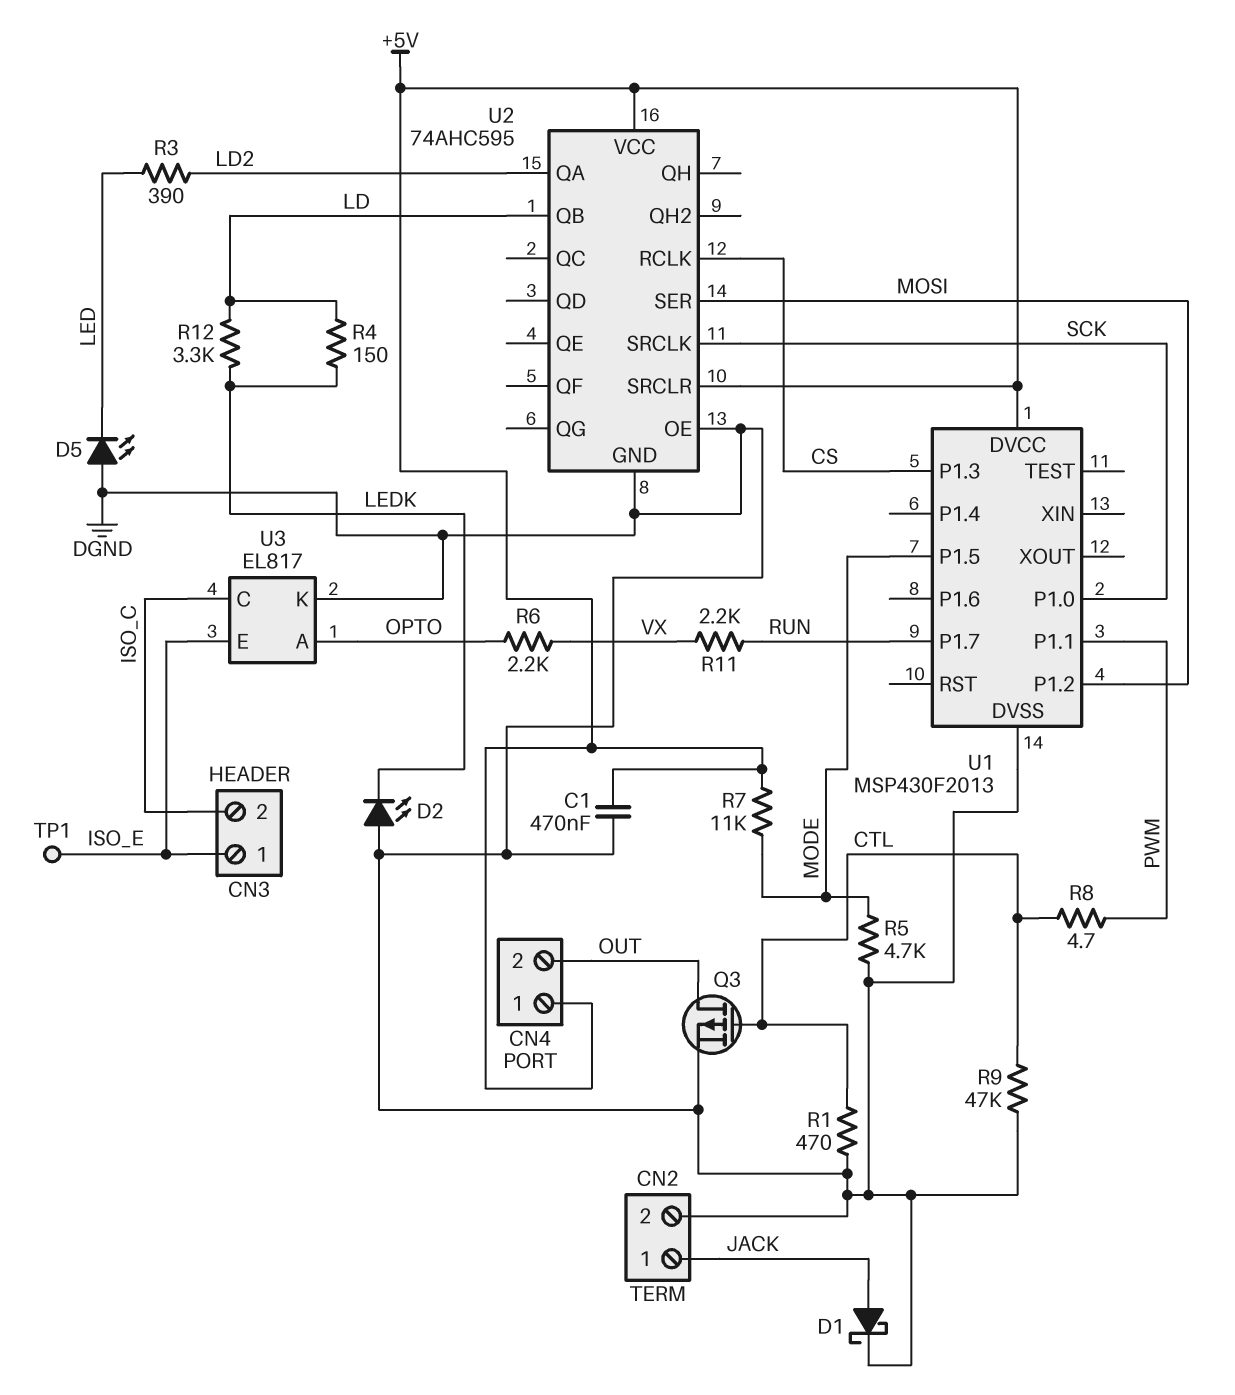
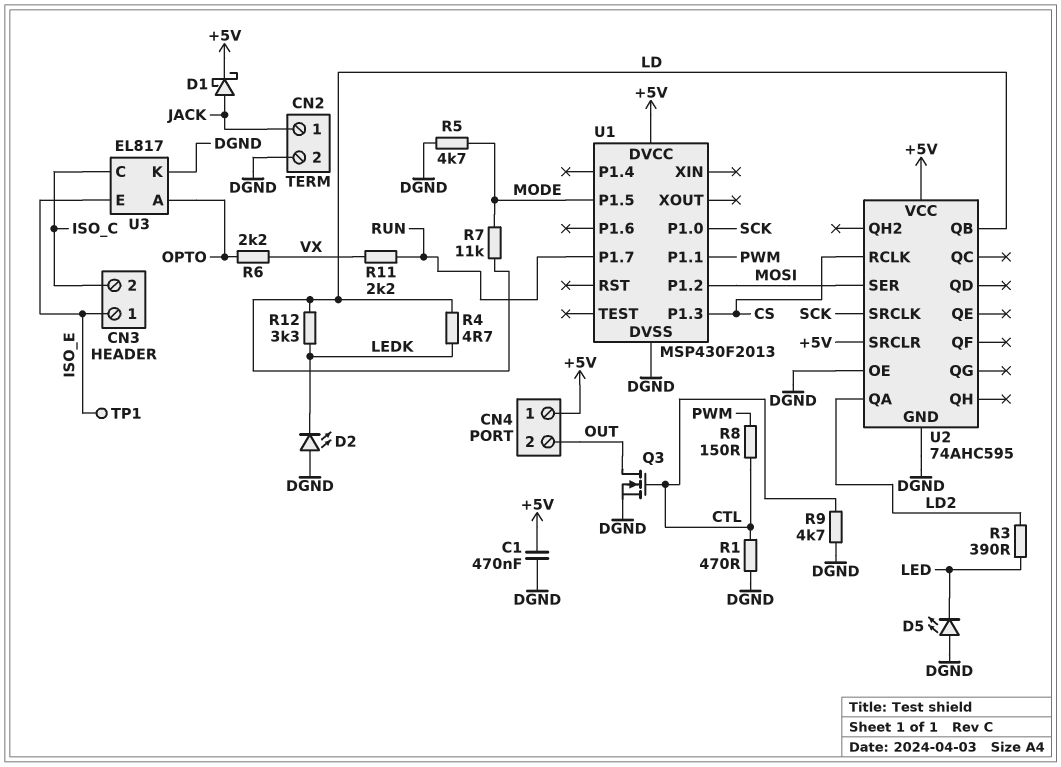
D1: schottky (A JACK, K DGND) -> schottky (A JACK, K +5V)
Q3: PMOS (G CTL, D OUT, S DGND) -> NMOS (G CTL, D OUT, S DGND)
R4: 150 (LD, LEDK) -> 4.7 (LD, LEDK)
R7: 11k (+5V, MODE) -> 11k (LD, MODE)
R8: 4.7 (CTL, PWM) -> 150 (CTL, PWM)
R9: 47k (CTL, DGND) -> 4.7k (CTL, DGND)

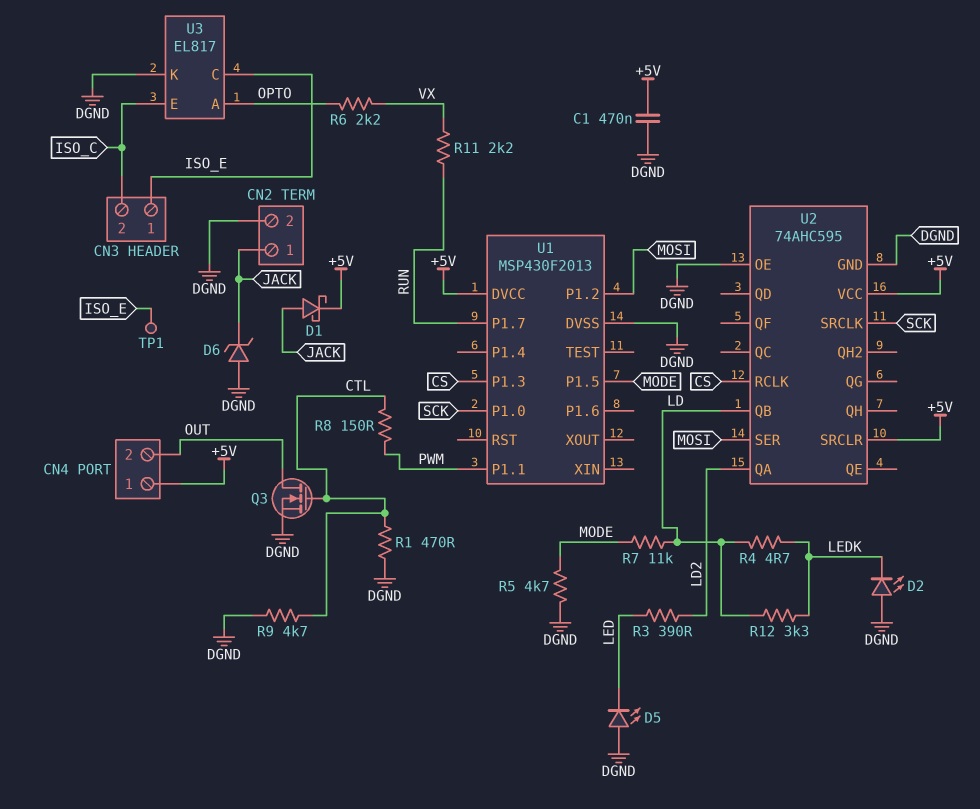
D6: none -> zener (A DGND, K JACK)
U3 pin C: ISO_C -> ISO_E
U3 pin E: ISO_E -> ISO_C

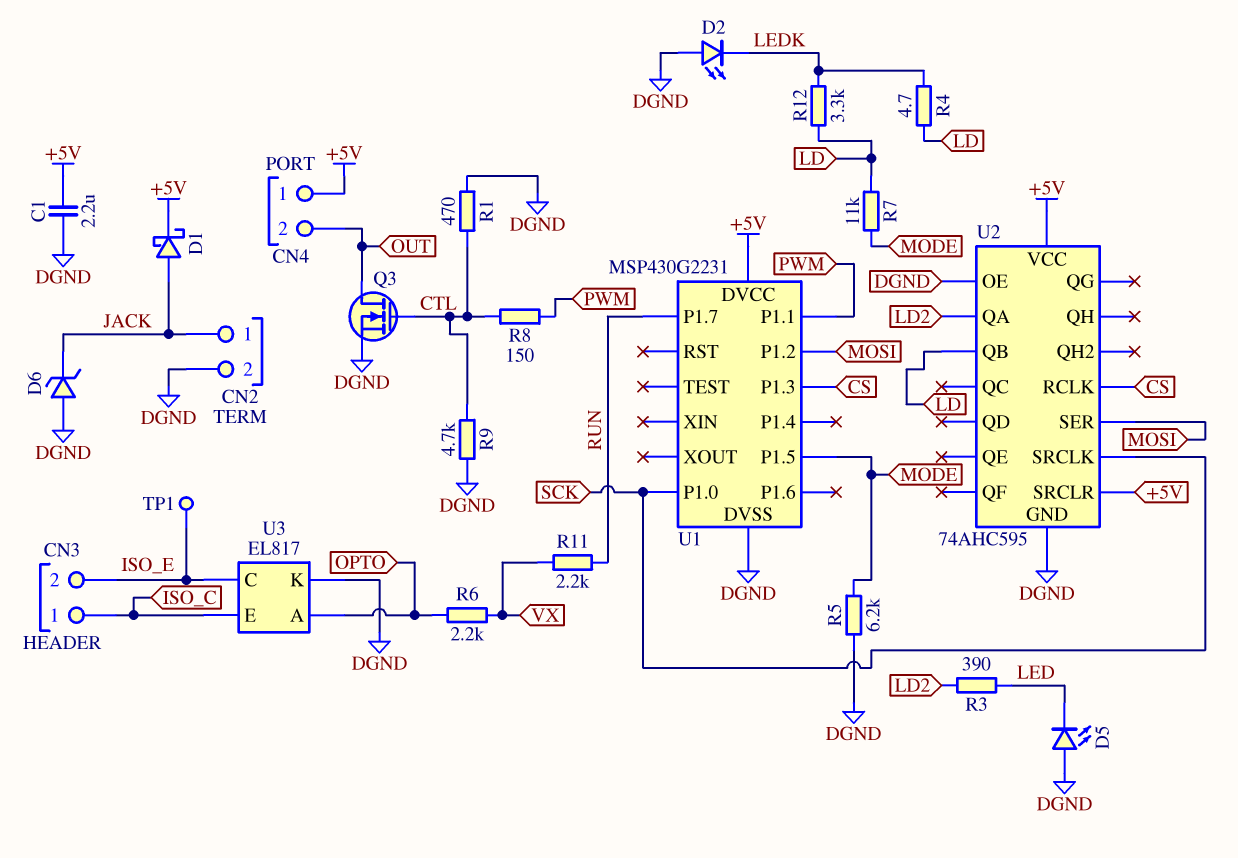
C1: 470nF (+5V, DGND) -> 2.2uF (+5V, DGND)
CN3 pin 1: ISO_E -> ISO_C
CN3 pin 2: ISO_C -> ISO_E
R5: 4.7k (DGND, MODE) -> 6.2k (DGND, MODE)
U1: MSP430F2013 -> MSP430G2231

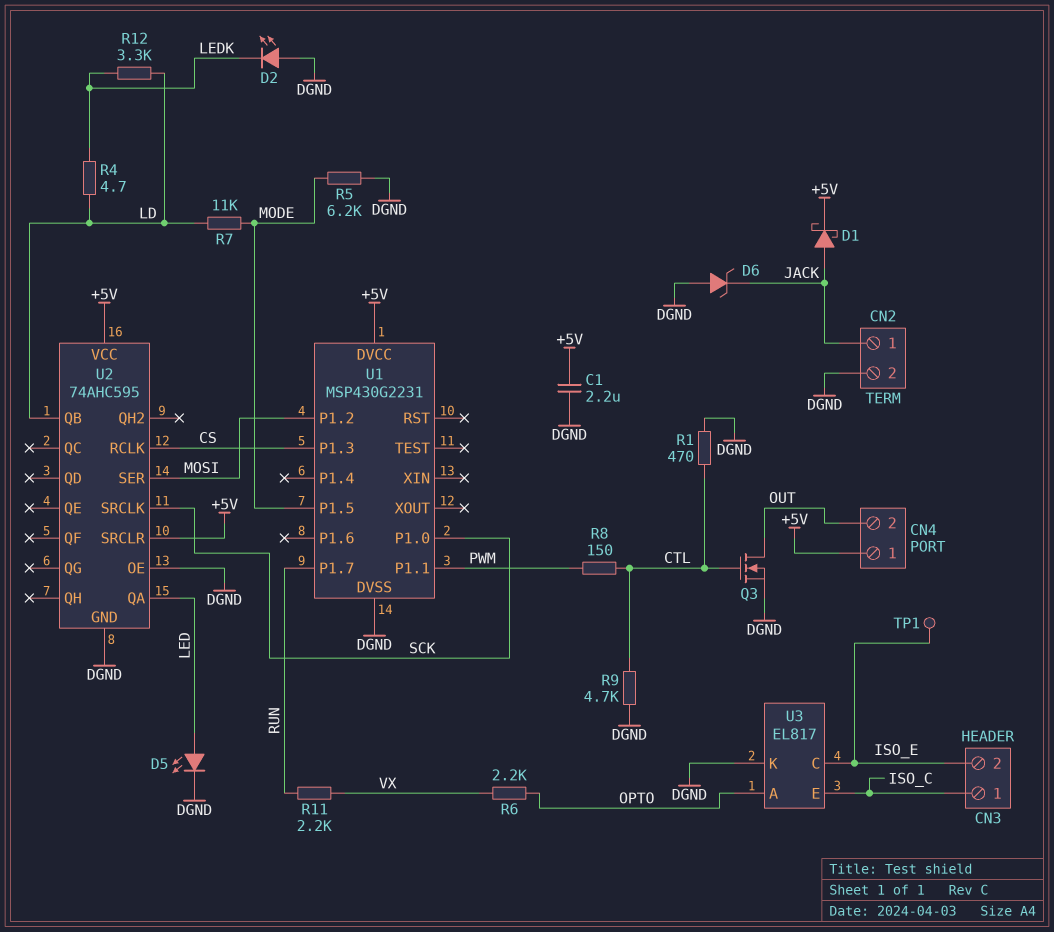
D5: LED (A DGND, K LED) -> LED (A LED, K DGND)
R3: 390 (LD2, LED) -> none
U2 pin QA: LD2 -> LED

